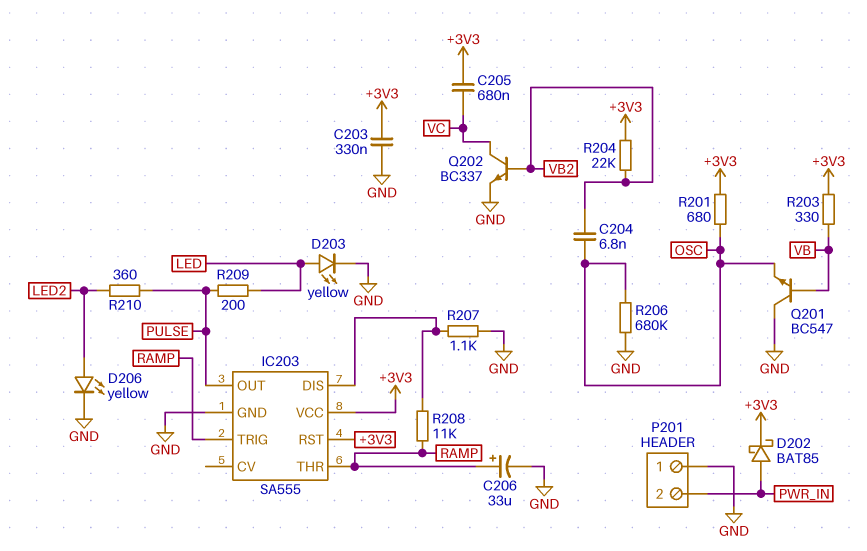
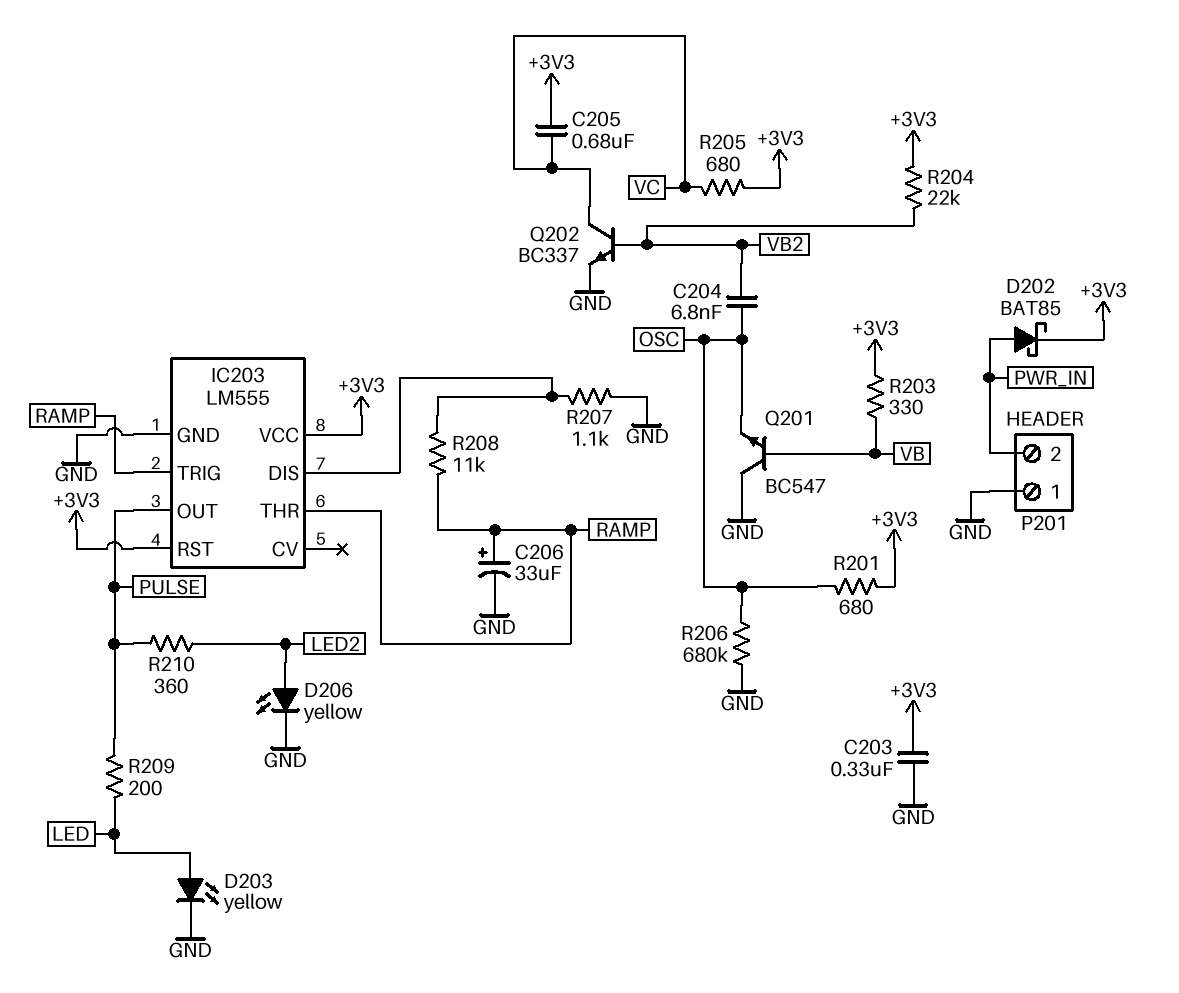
IC203: SA555 -> LM555
R205: none -> 680 (+3V3, VC)

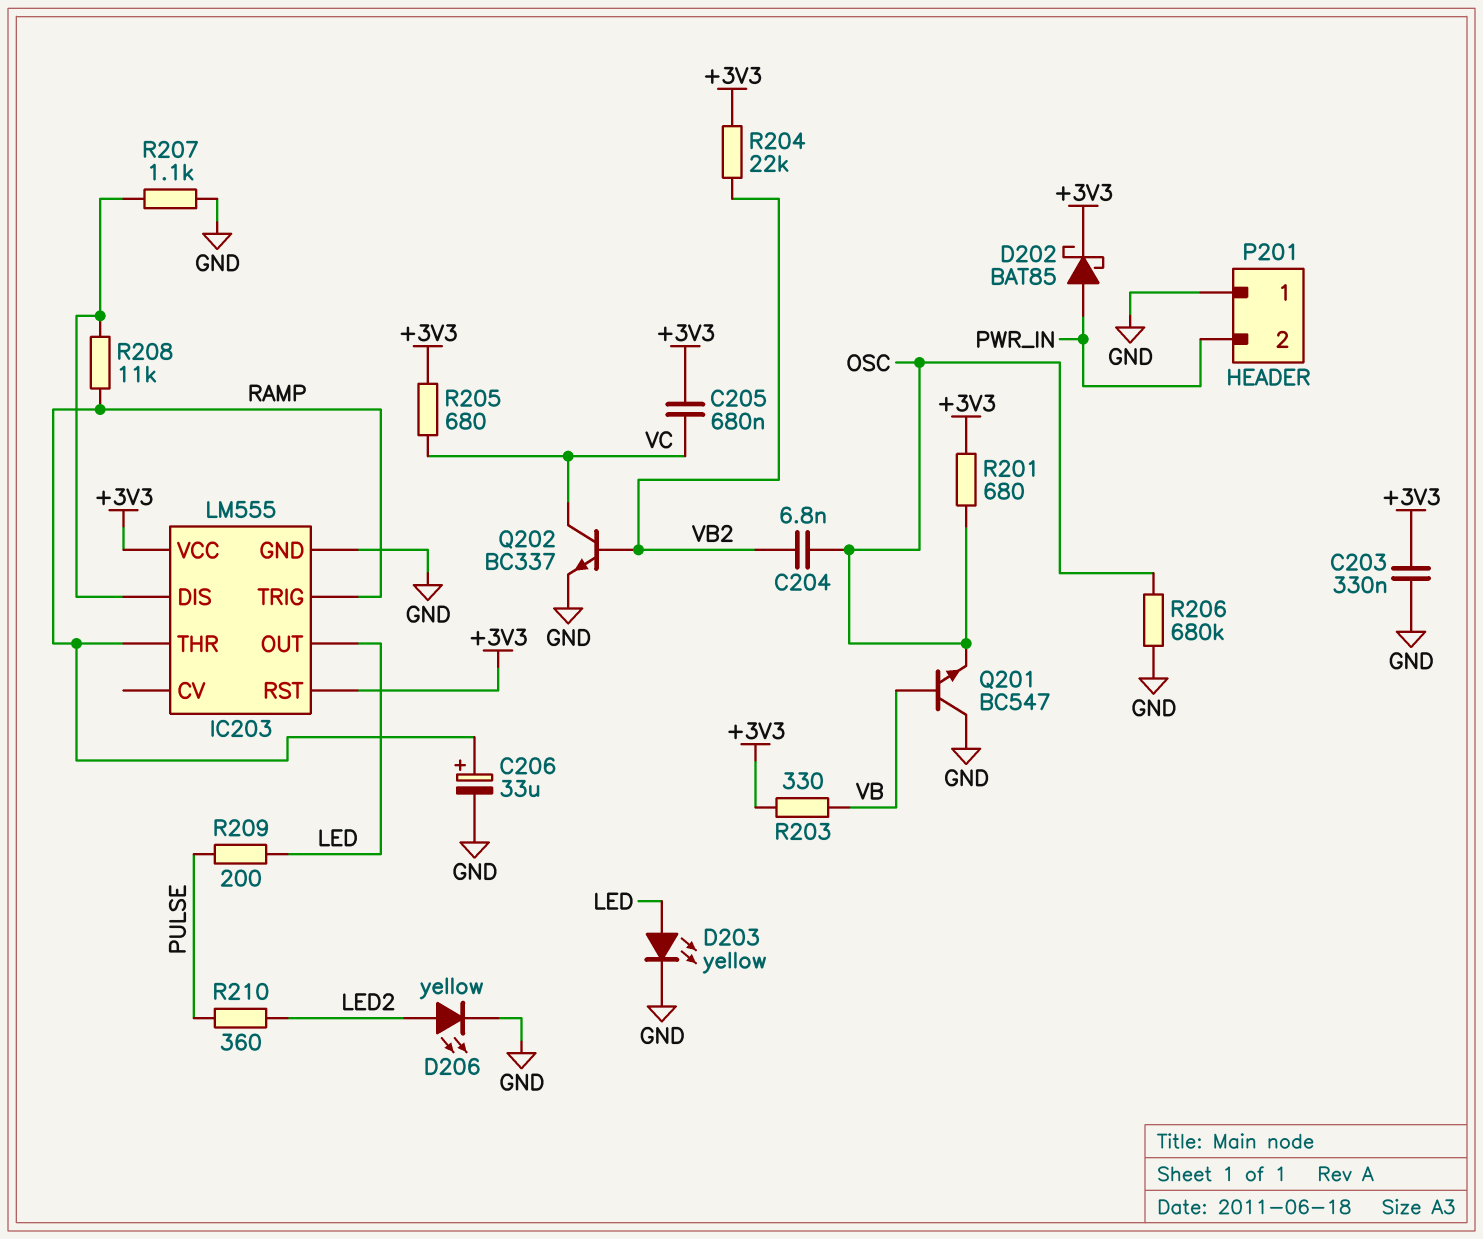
IC203 pin OUT: PULSE -> LED

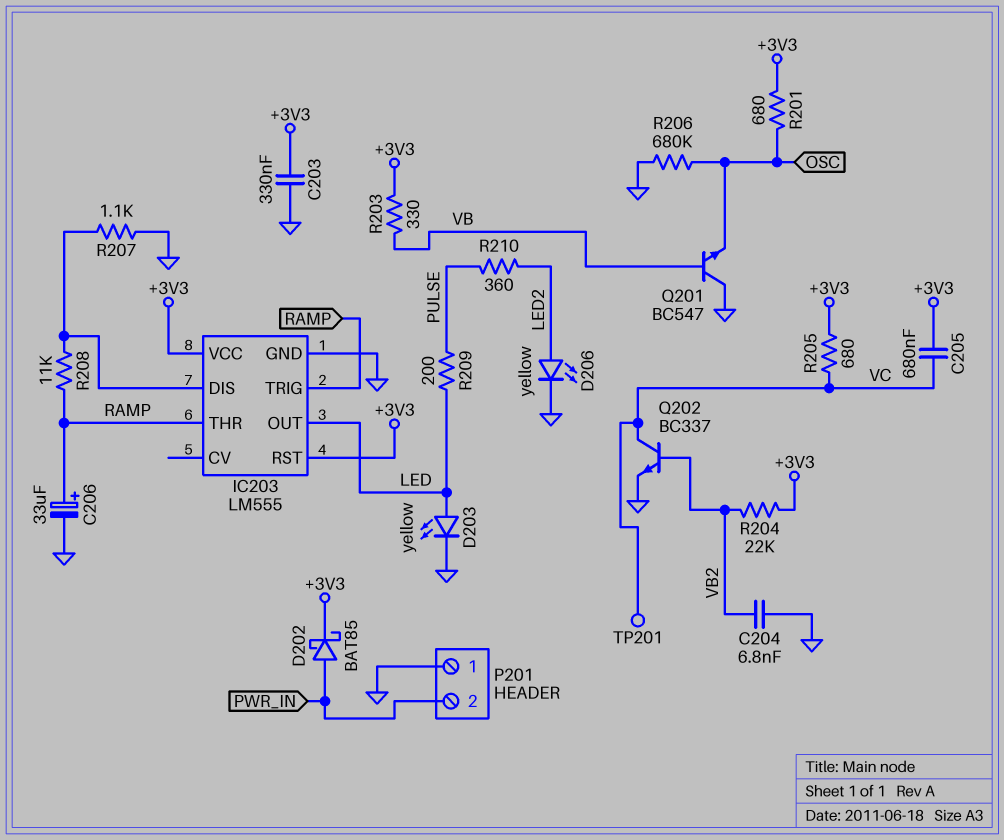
C204: 6.8nF (OSC, VB2) -> 6.8nF (GND, VB2)
TP201: none -> test point (VC)

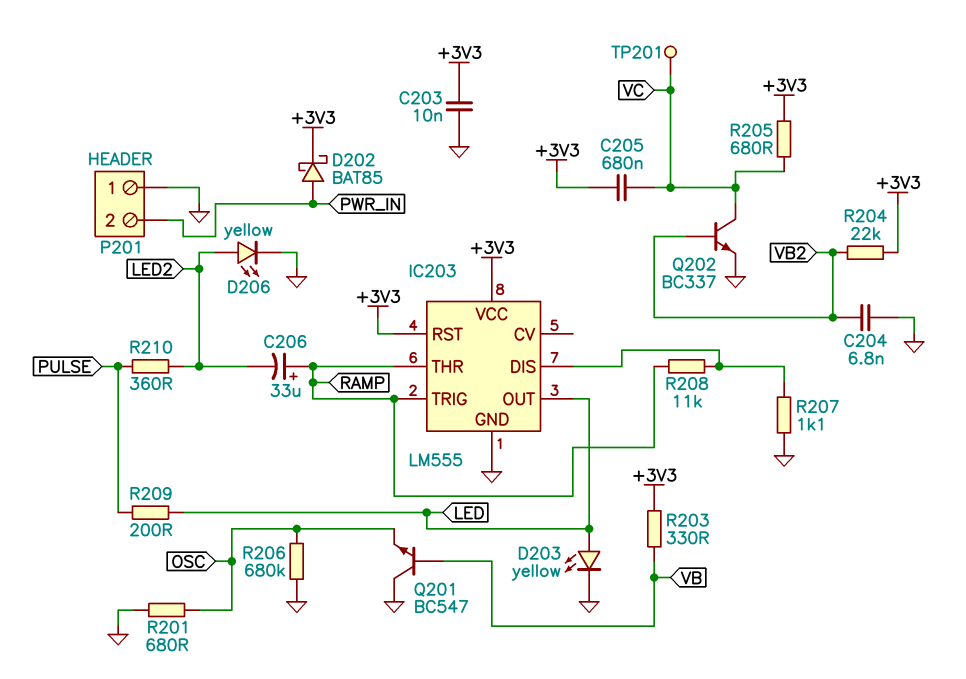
C203: 330nF (+3V3, GND) -> 10nF (+3V3, GND)
C206: 33uF (plus RAMP, minus GND) -> 33uF (plus RAMP, minus LED2)
R201: 680 (+3V3, OSC) -> 680 (GND, OSC)

